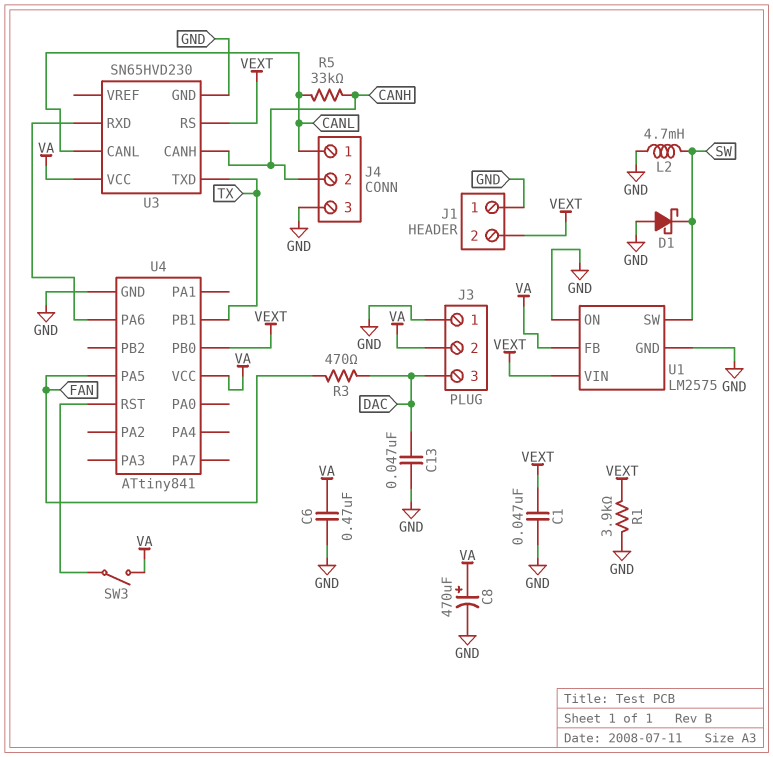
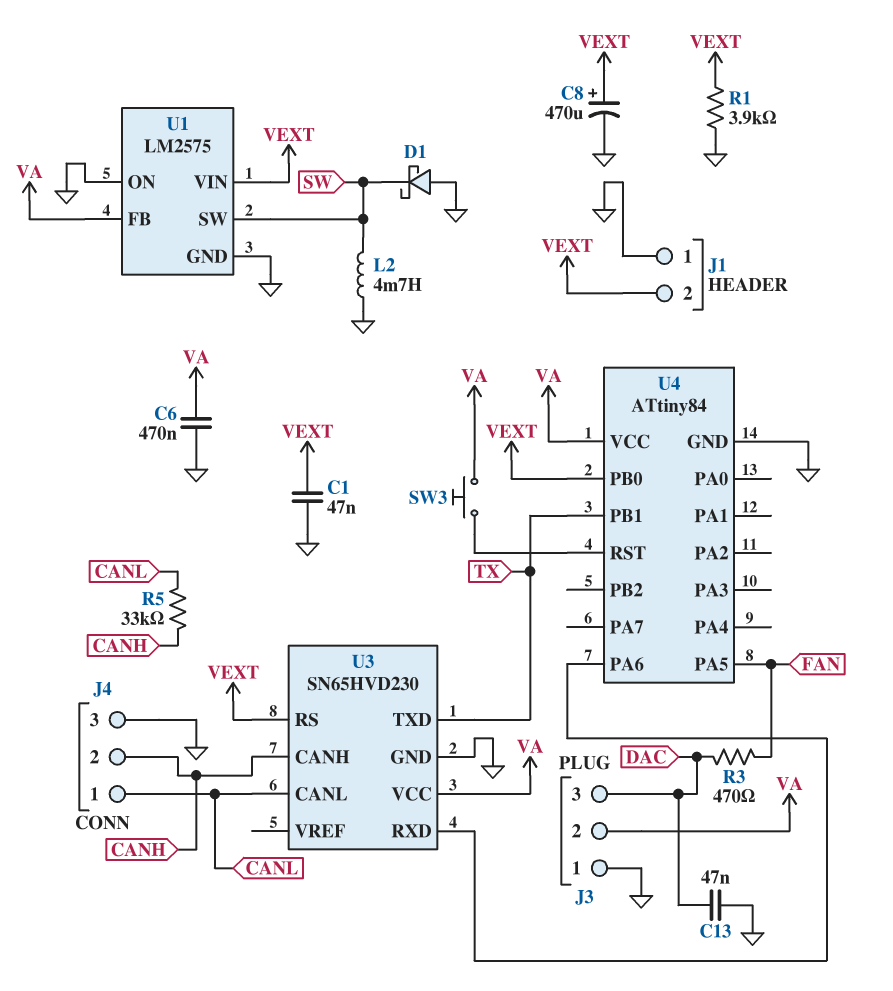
C8: 470uF (plus VA, minus GND) -> 470uF (plus VEXT, minus GND)
SW3: switch (U4/RST, VA) -> button (U4/RST, VA)
U4: ATtiny841 -> ATtiny84

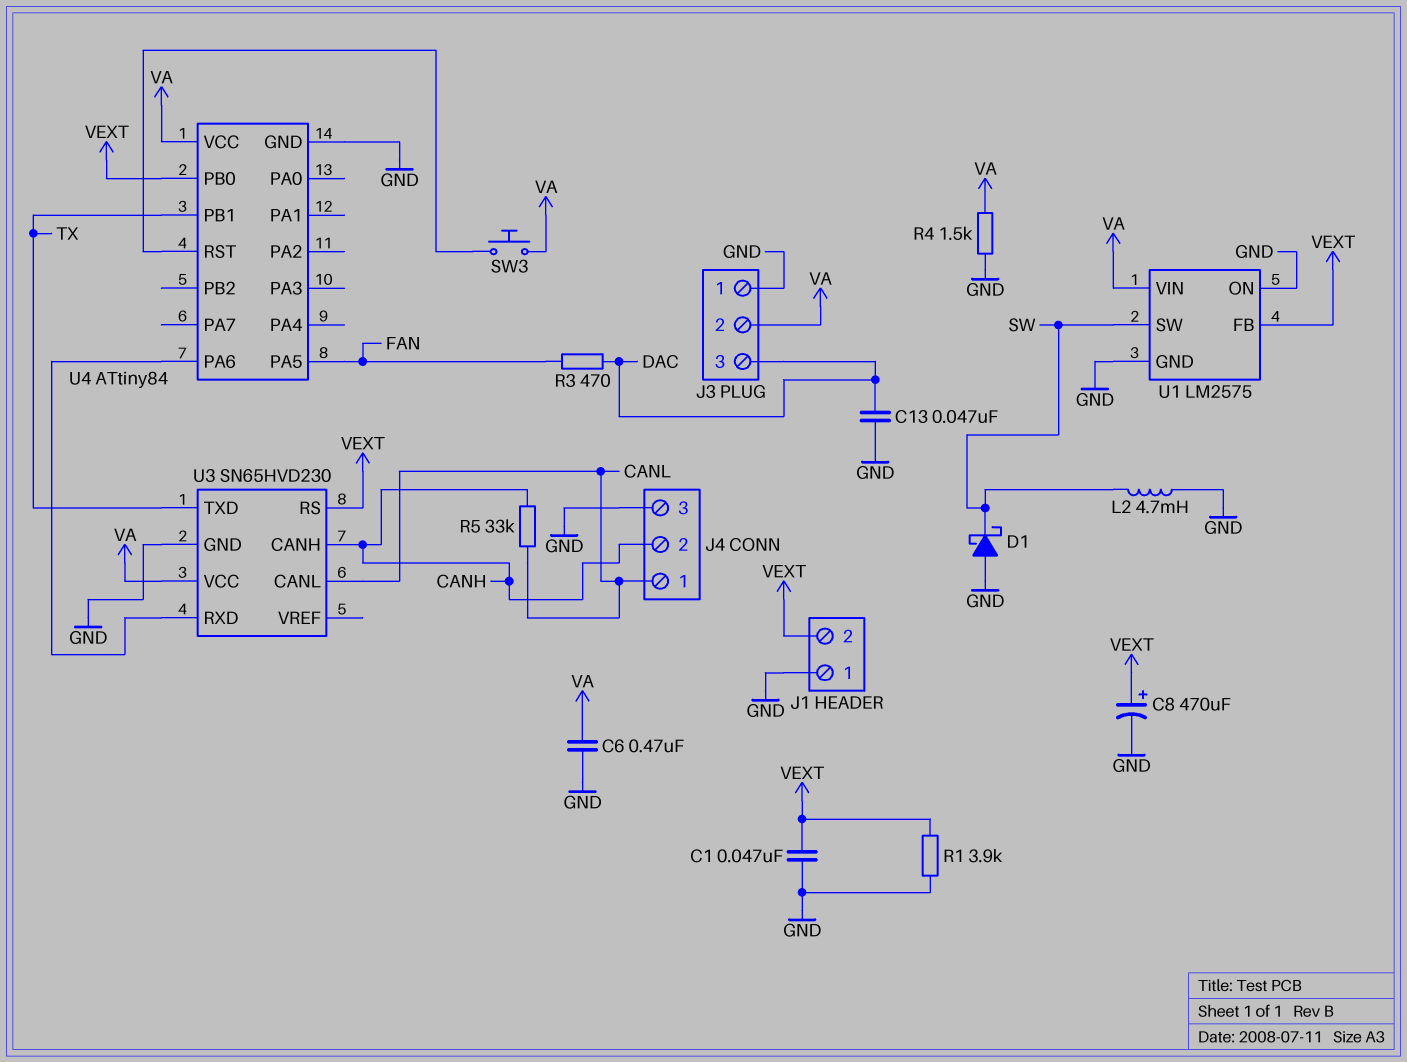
R4: none -> 1.5k (GND, VA)
U1 pin FB: VA -> VEXT
U1 pin VIN: VEXT -> VA

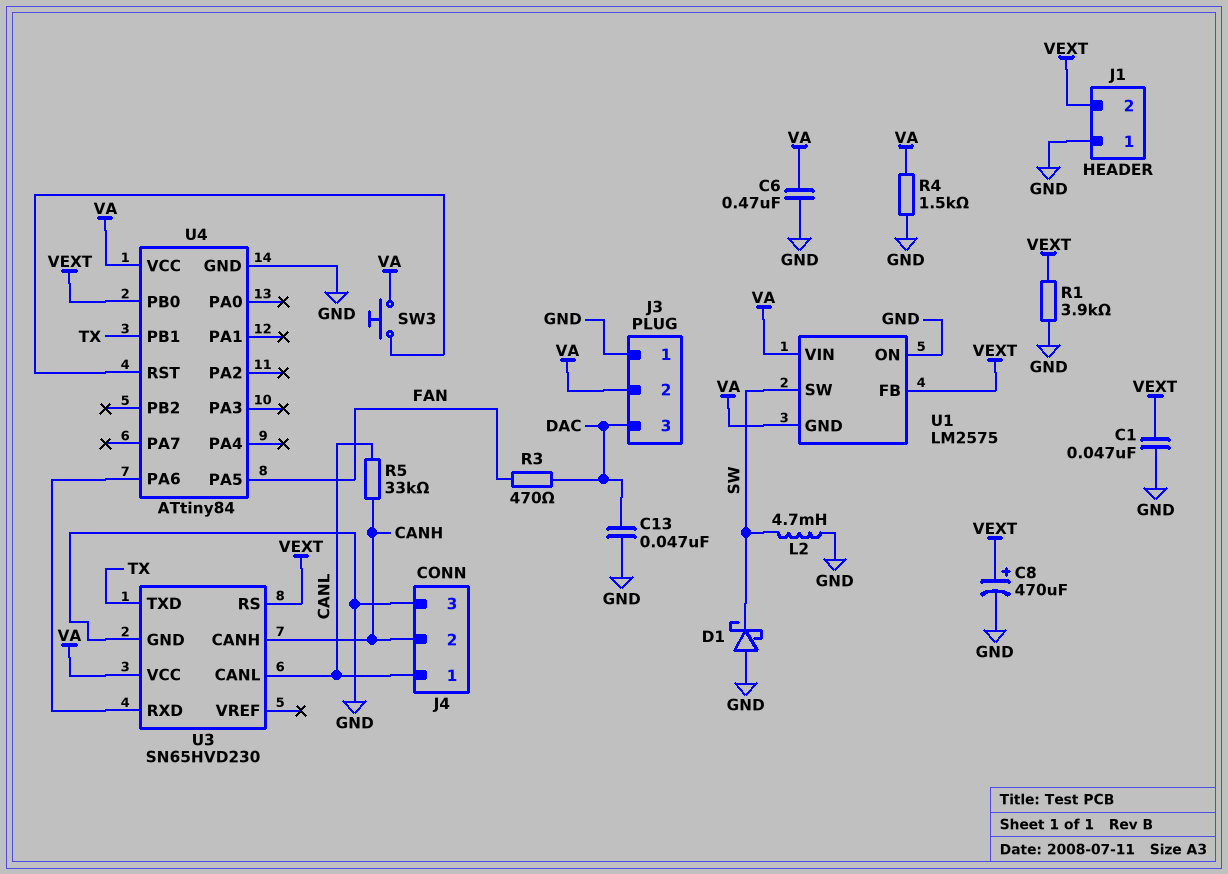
U1 pin GND: GND -> VA

